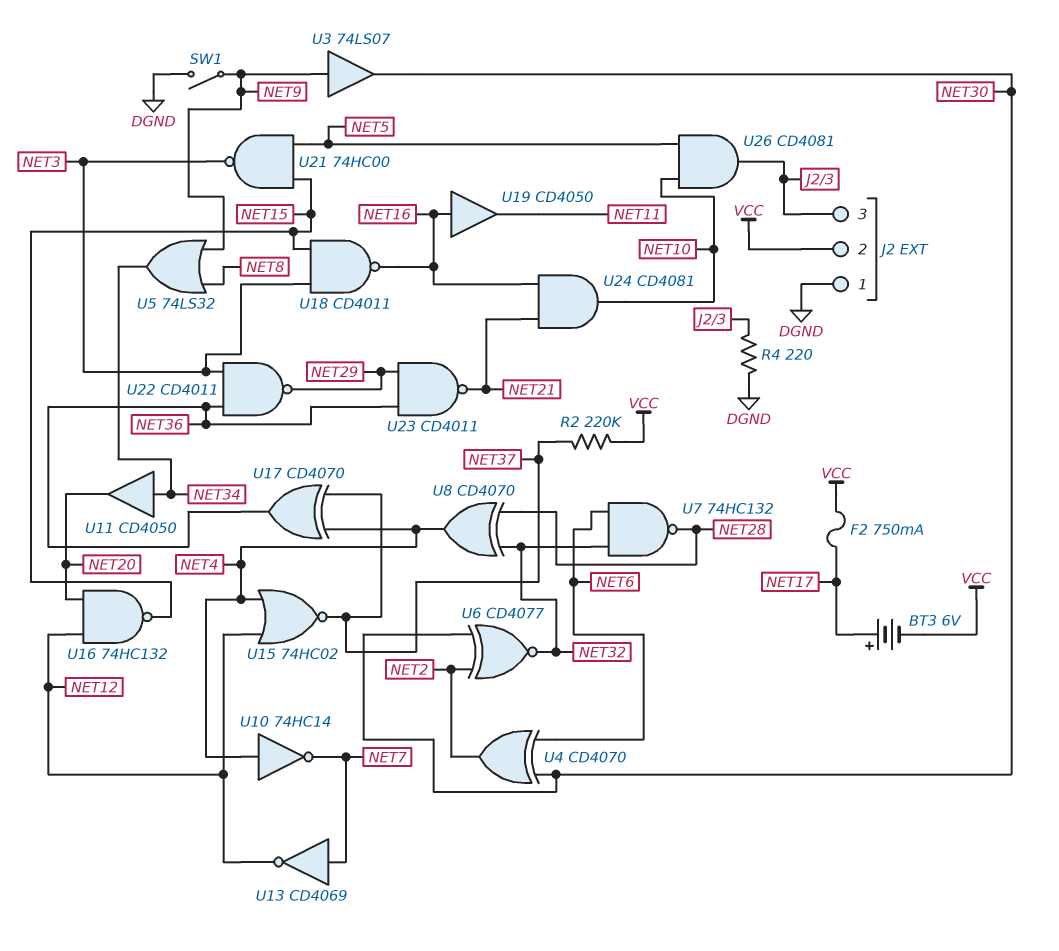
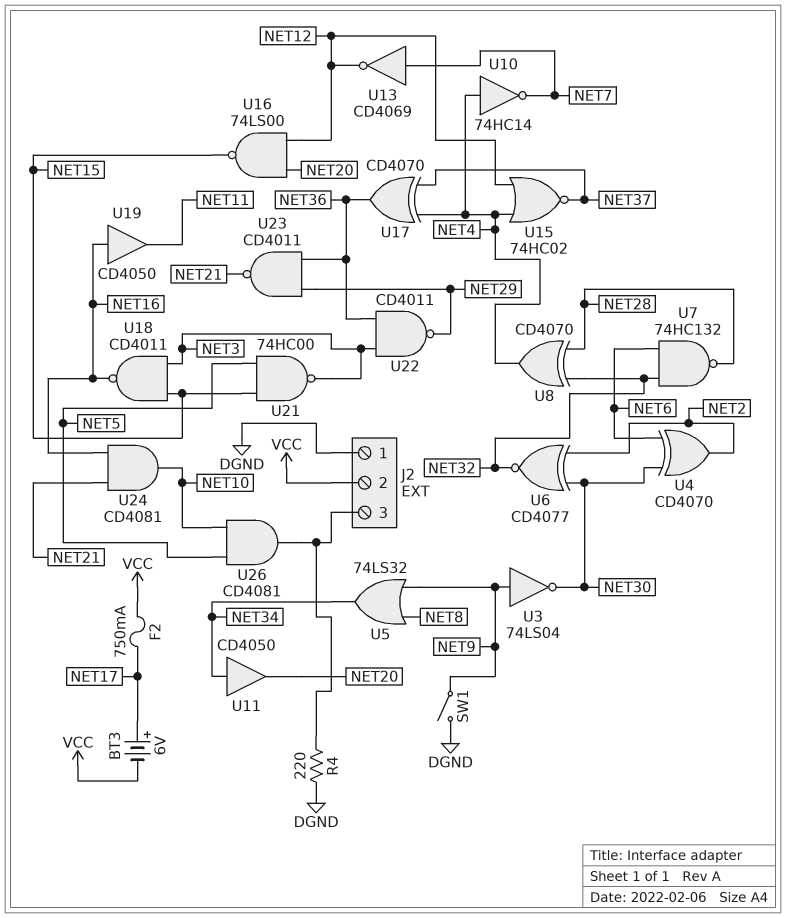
R2: 220k (NET37, VCC) -> none
U3: buffer 74LS07 (in NET9, out NET30) -> NOT 74LS04 (in NET9, out NET30)
U16: NAND 74HC132 (in NET12, in NET20, out NET15) -> NAND 74LS00 (in NET12, in NET20, out NET15)

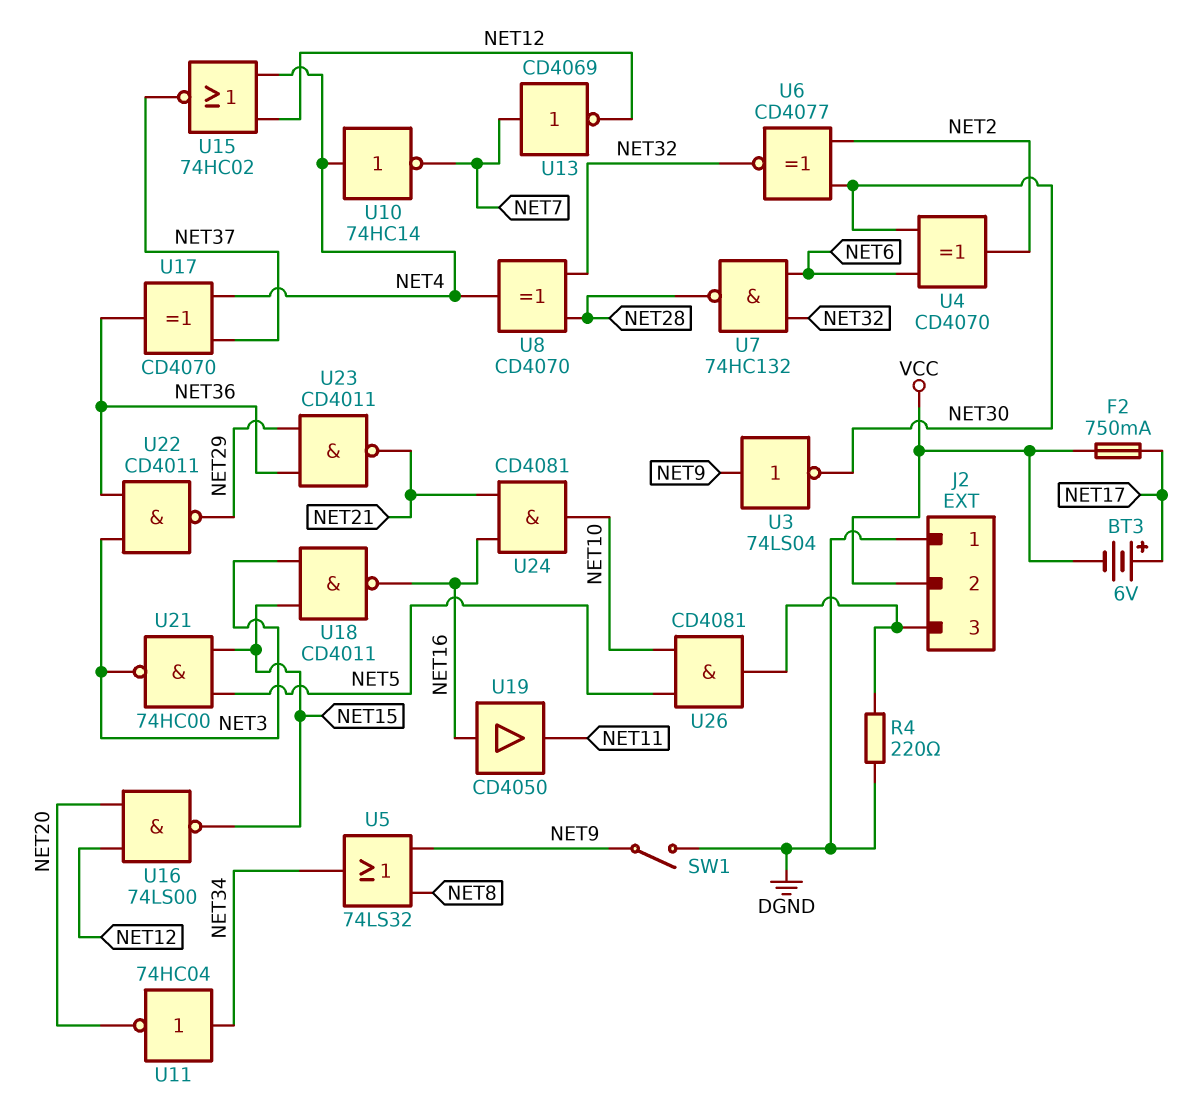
U11: buffer CD4050 (in NET34, out NET20) -> NOT 74HC04 (in NET34, out NET20)

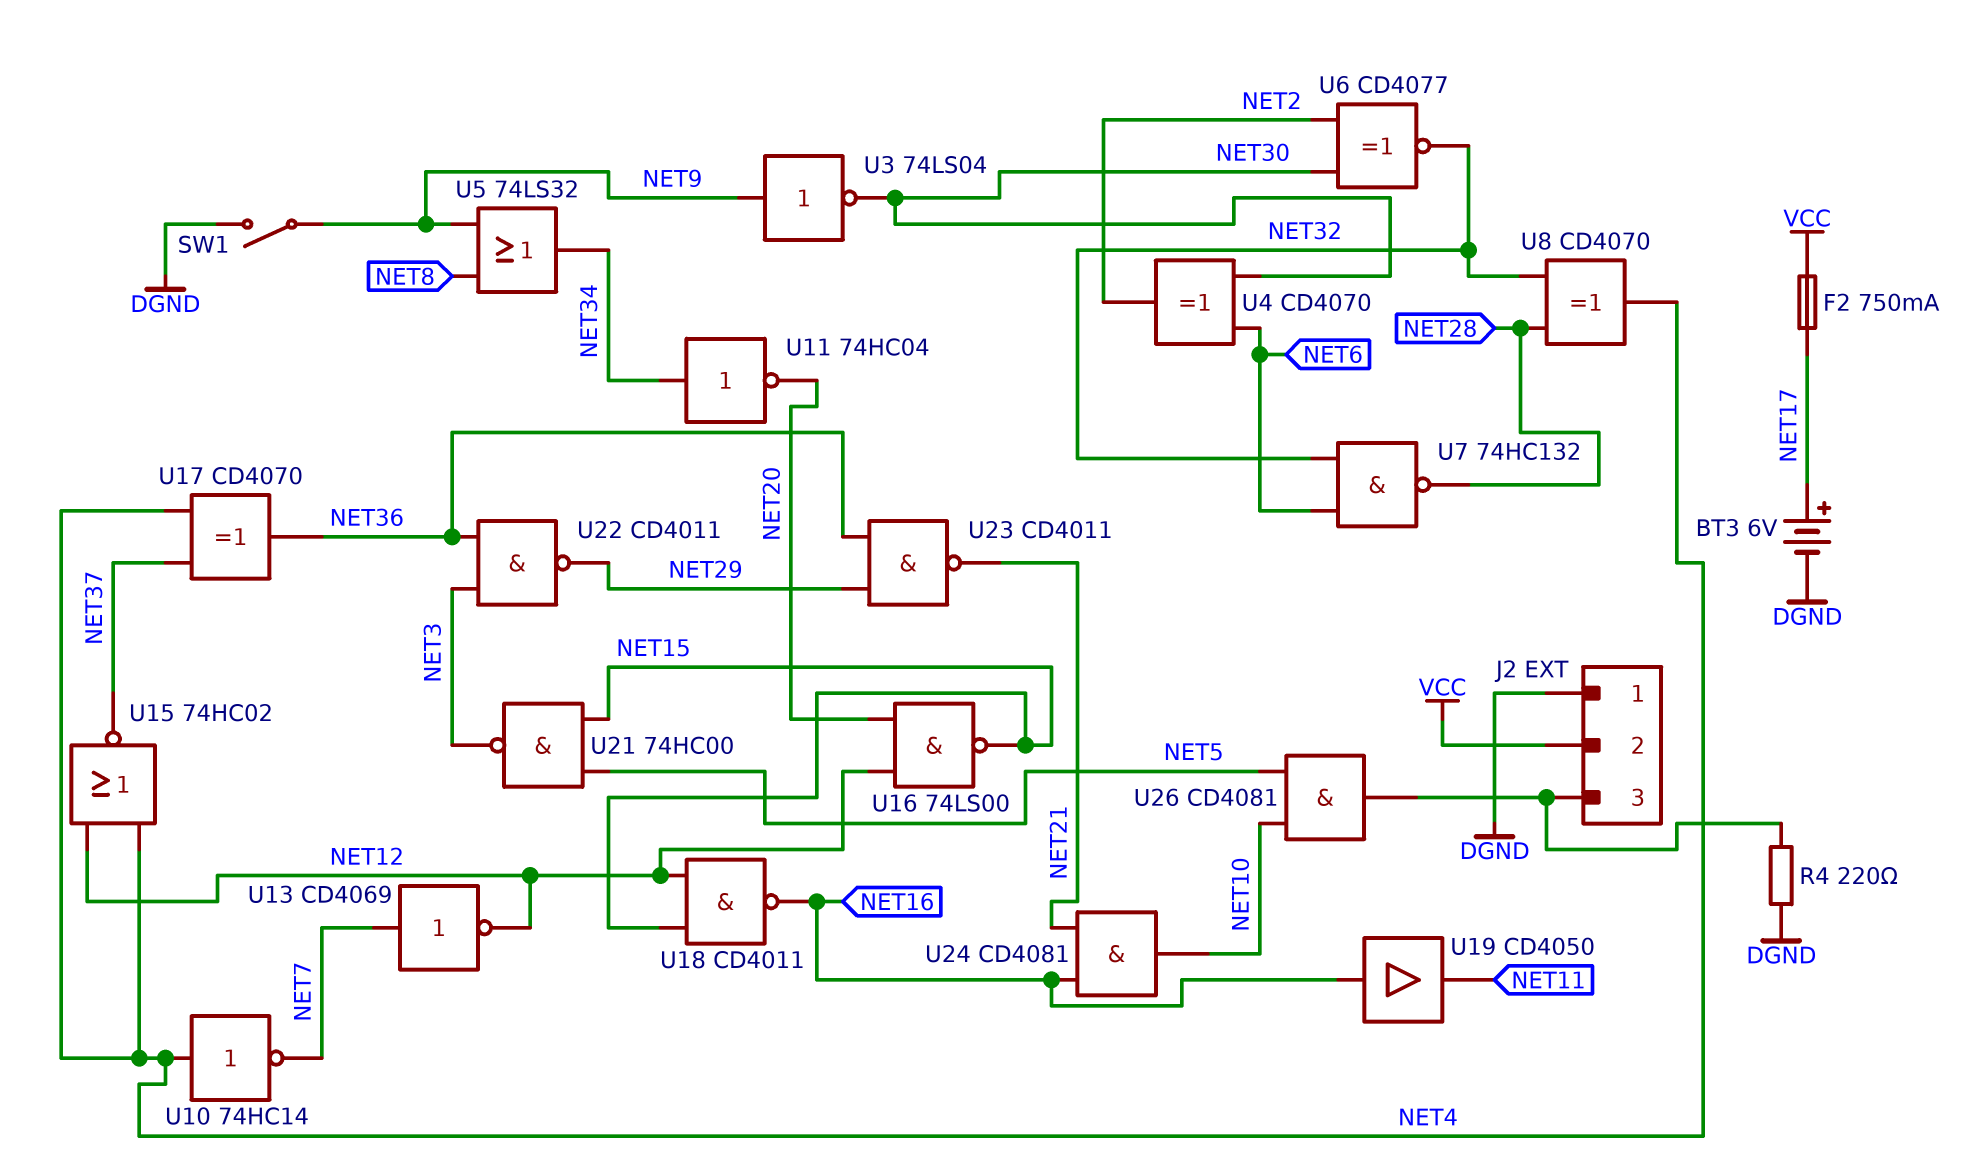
BT3: 6V (plus NET17, minus VCC) -> 6V (plus NET17, minus DGND)
U18: NAND CD4011 (in NET3, in NET15, out NET16) -> NAND CD4011 (in NET12, in NET15, out NET16)

